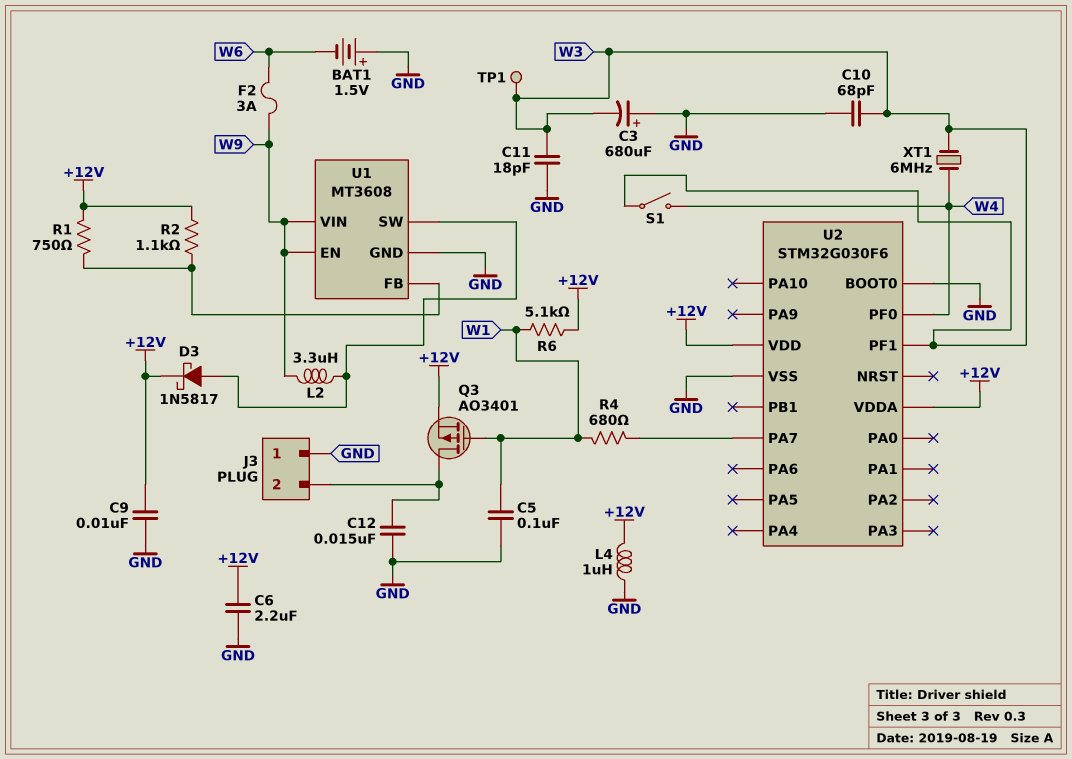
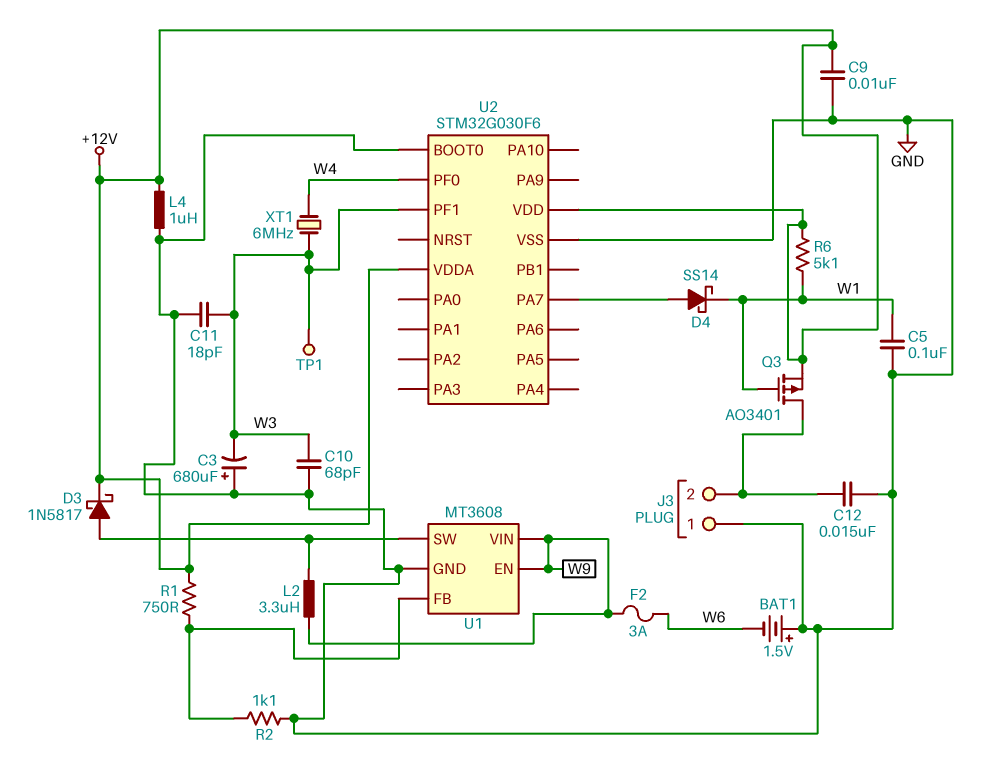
C6: 2.2uF (+12V, GND) -> none
D4: none -> schottky SS14 (A U2/PA7, K W1)
R2: 1.1k (+12V, U1/FB) -> 1.1k (GND, U1/FB)
R4: 680 (U2/PA7, W1) -> none
S1: switch (W3, W4) -> none

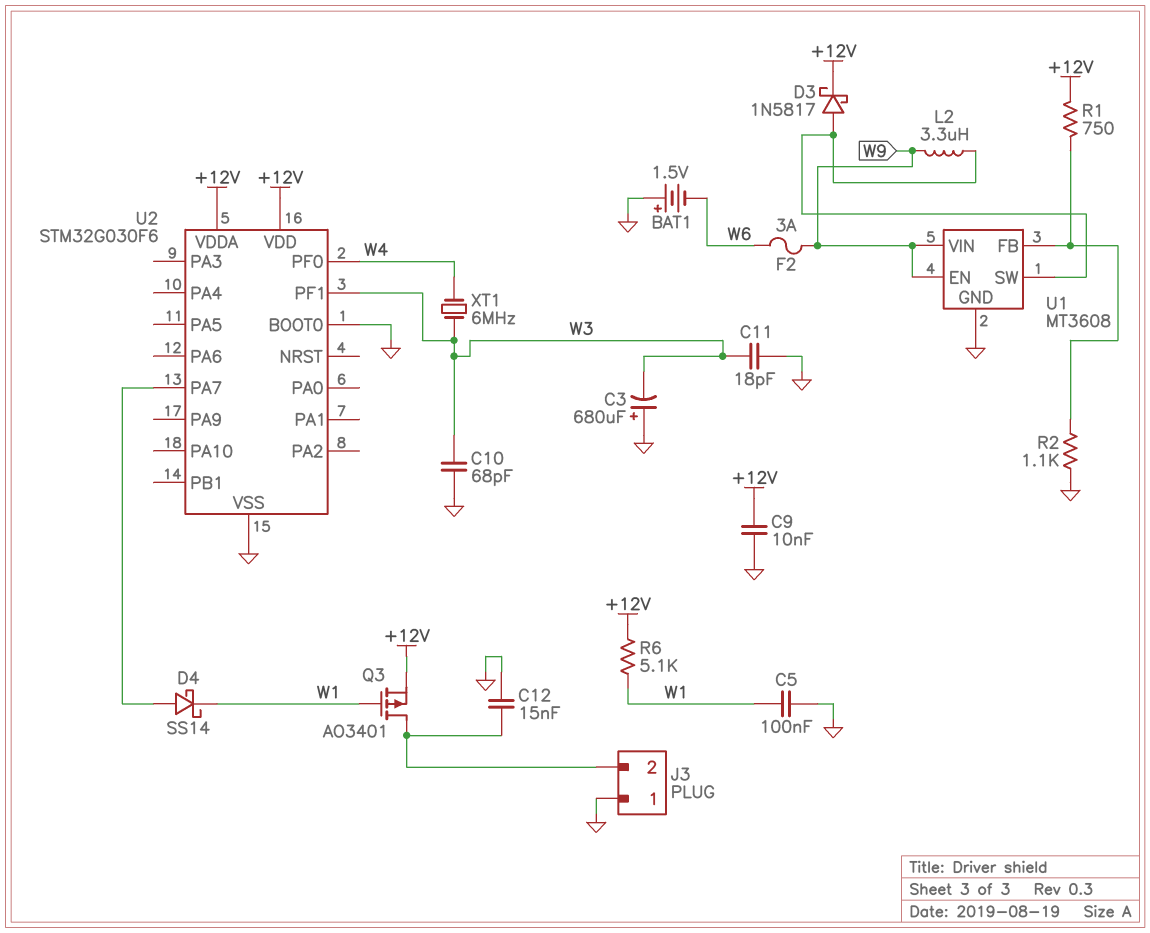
L4: 1uH (+12V, GND) -> none
TP1: test point (W3) -> none

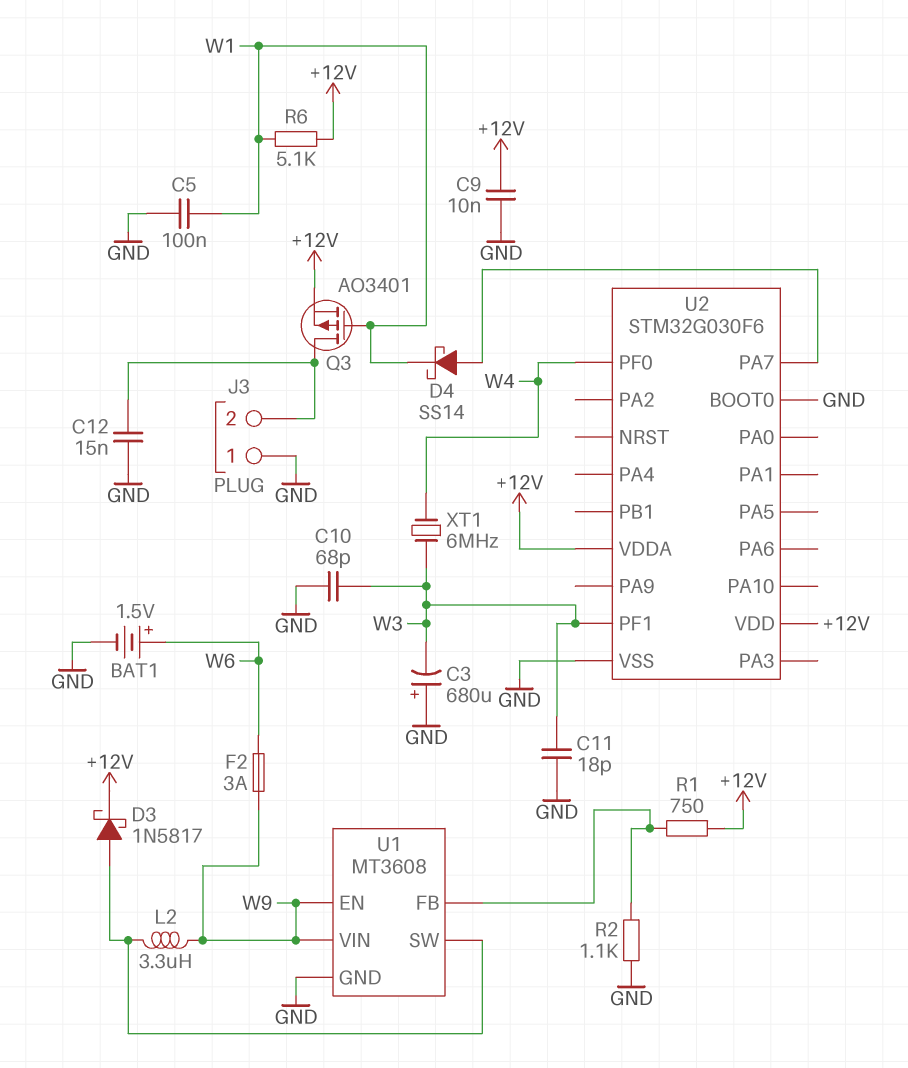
BAT1: 1.5V (plus GND, minus W6) -> 1.5V (plus W6, minus GND)

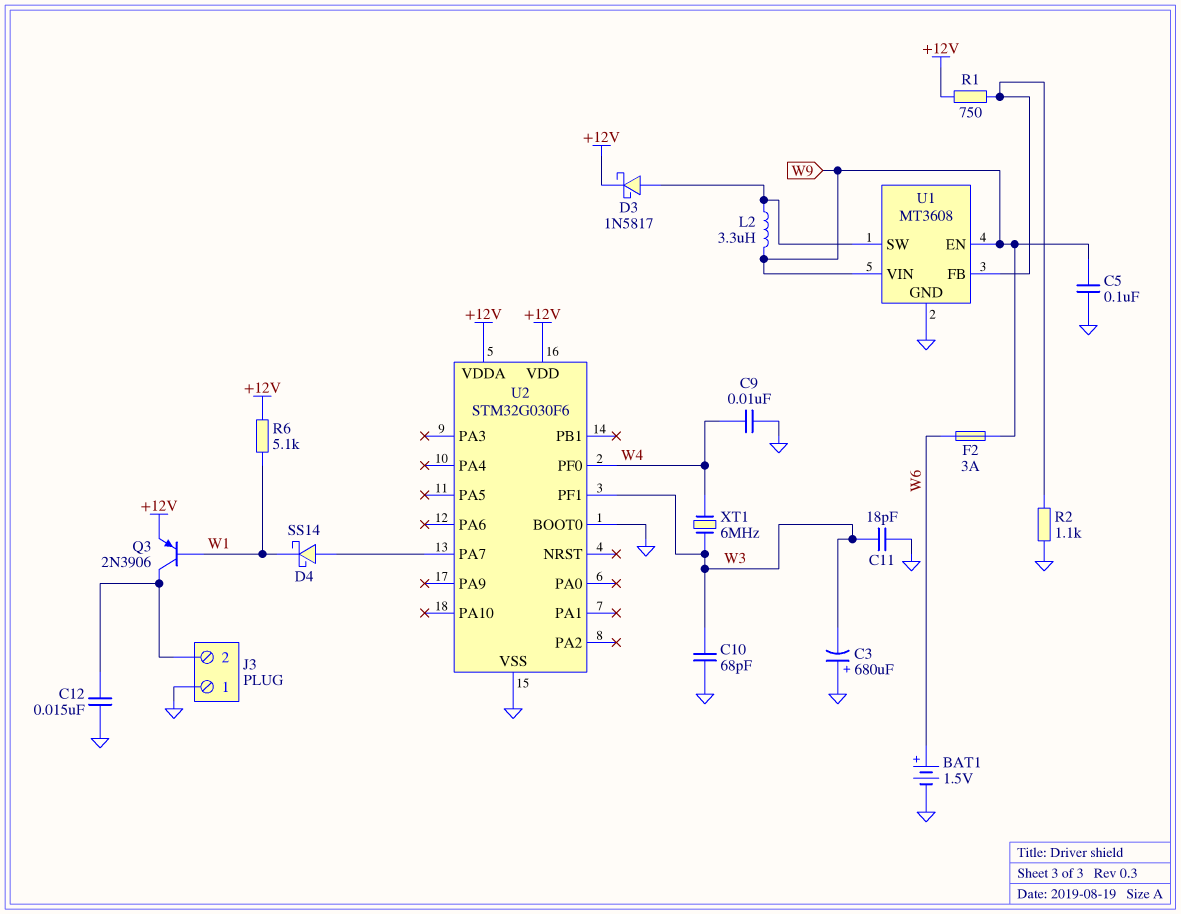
C5: 100nF (GND, W1) -> 100nF (GND, W9)
C9: 10nF (+12V, GND) -> 10nF (GND, W4)
Q3: PMOS AO3401 (G W1, D J3/2, S +12V) -> PNP 2N3906 (B W1, C J3/2, E +12V)

